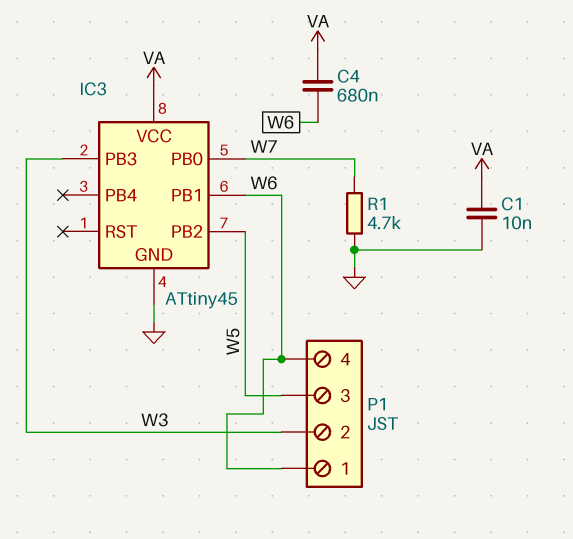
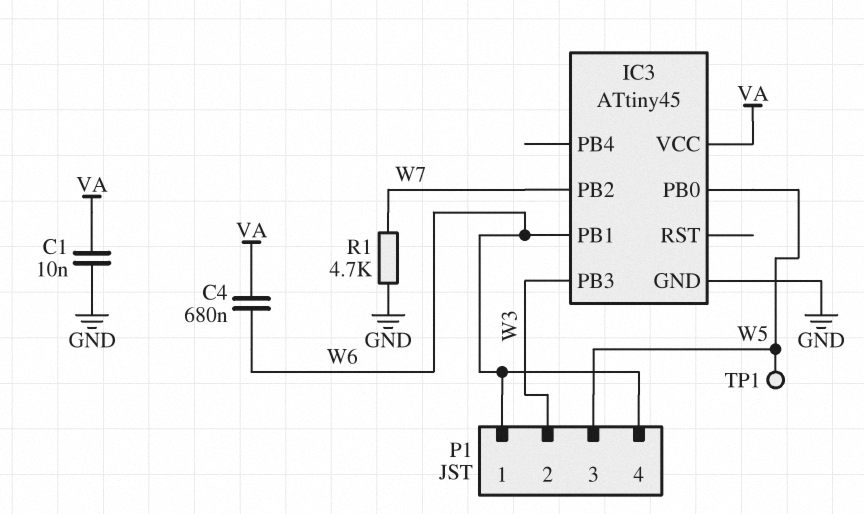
IC3 pin PB0: W7 -> W5
IC3 pin PB2: W5 -> W7
TP1: none -> test point (W5)

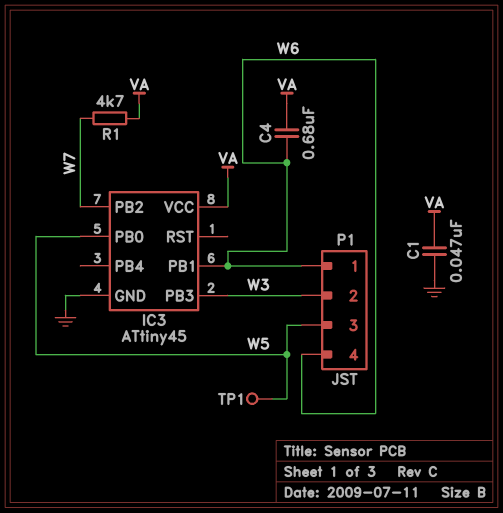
C1: 10nF (GND, VA) -> 47nF (GND, VA)
R1: 4.7k (GND, W7) -> 4.7k (VA, W7)

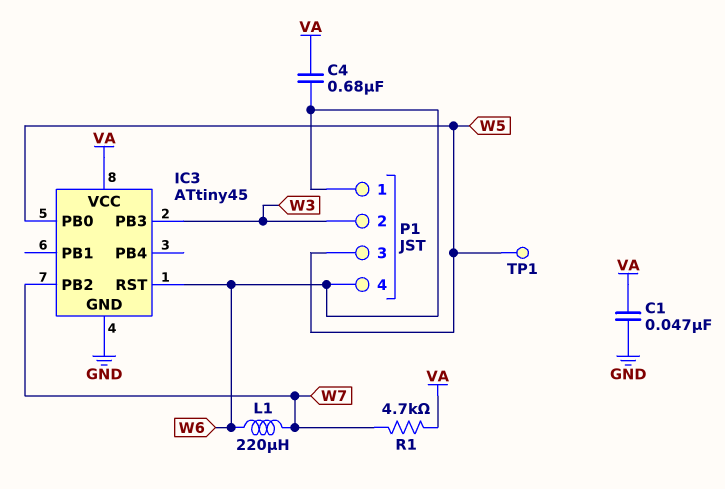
IC3 pin PB1: W6 -> none
IC3 pin RST: none -> W6
L1: none -> 220uH (W6, W7)

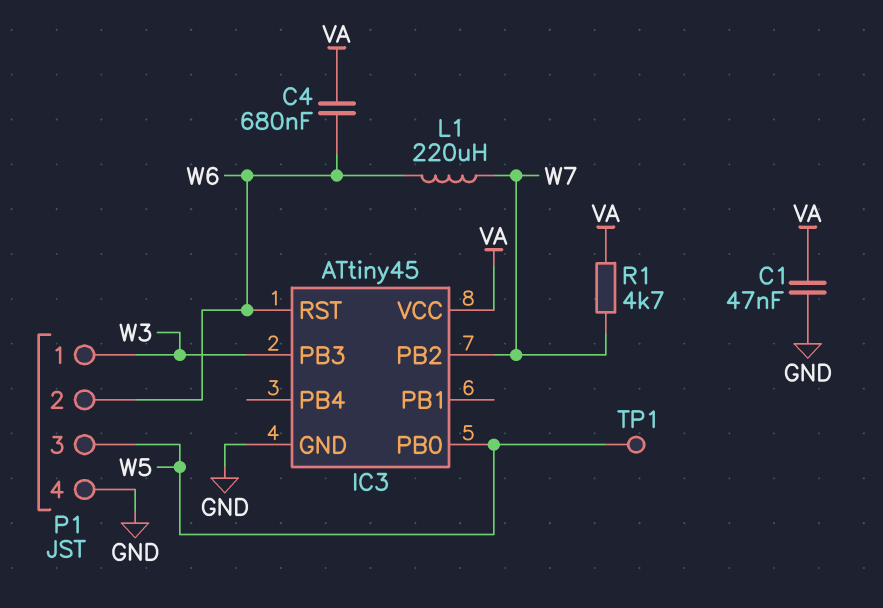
P1 pin 1: W6 -> W3
P1 pin 2: W3 -> W6
P1 pin 4: W6 -> GND

